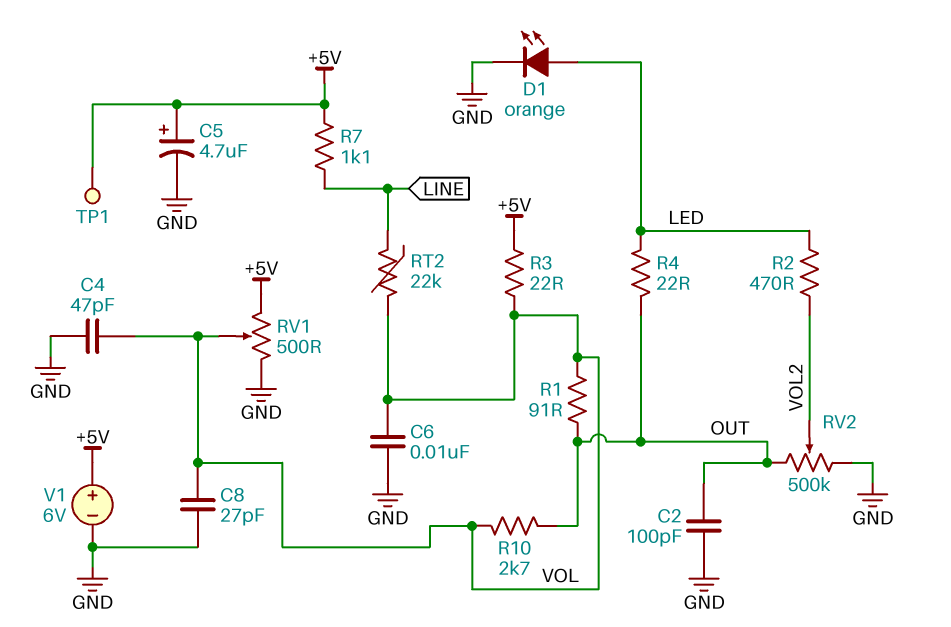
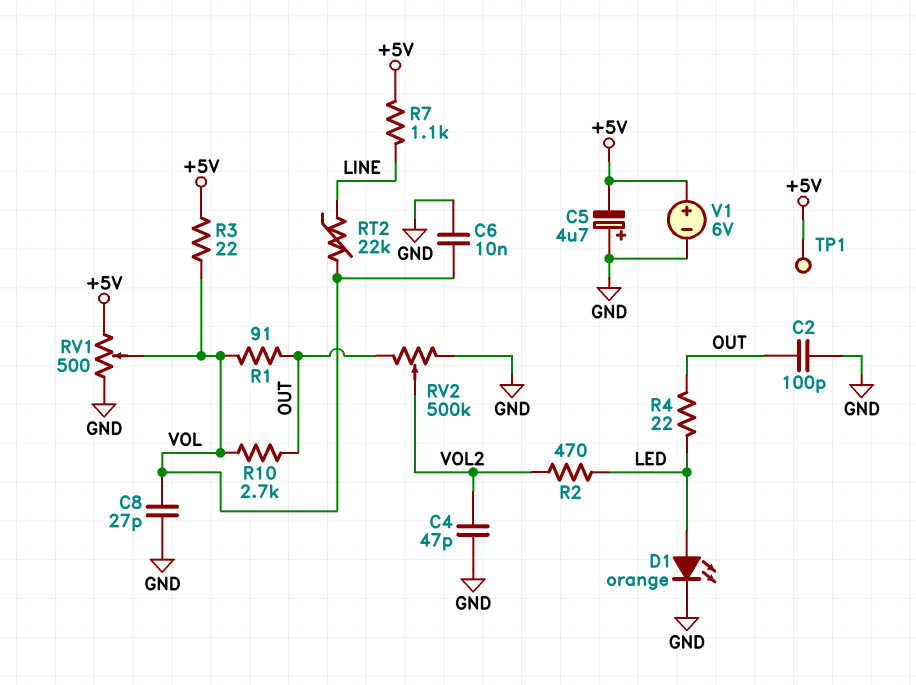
C4: 47pF (GND, VOL) -> 47pF (GND, VOL2)
C5: 4.7uF (plus +5V, minus GND) -> 4.7uF (plus GND, minus +5V)

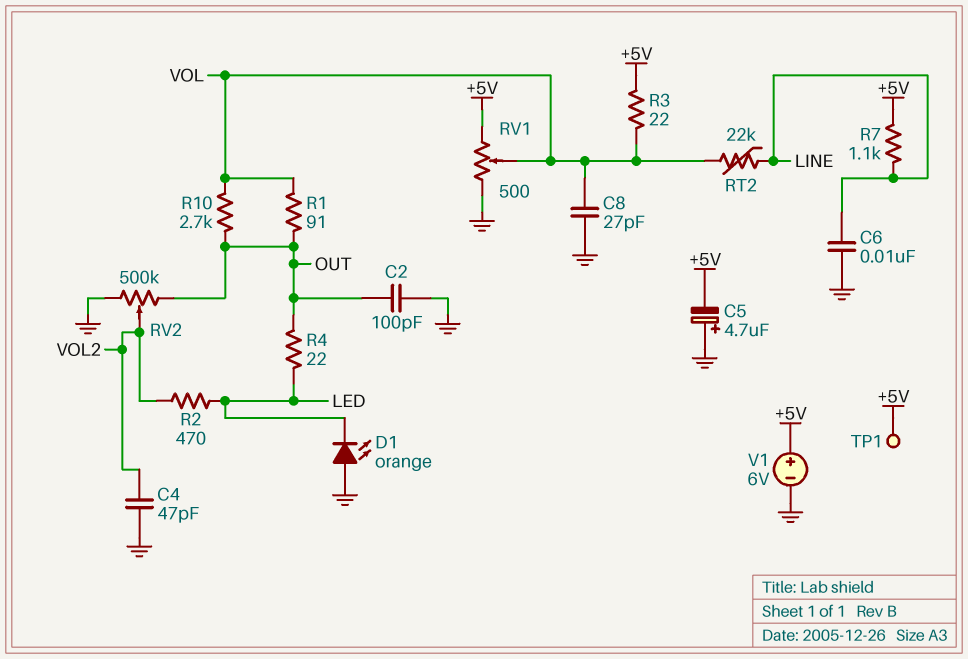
C6: 10nF (GND, VOL) -> 10nF (GND, LINE)
D1: LED orange (A LED, K GND) -> LED orange (A GND, K LED)

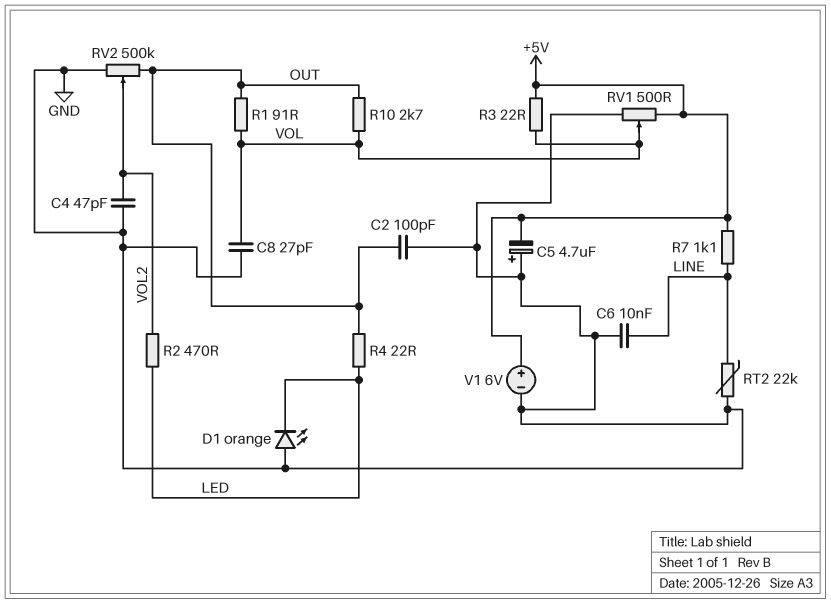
RT2: 22k (LINE, VOL) -> 22k (GND, LINE)
TP1: test point (+5V) -> none

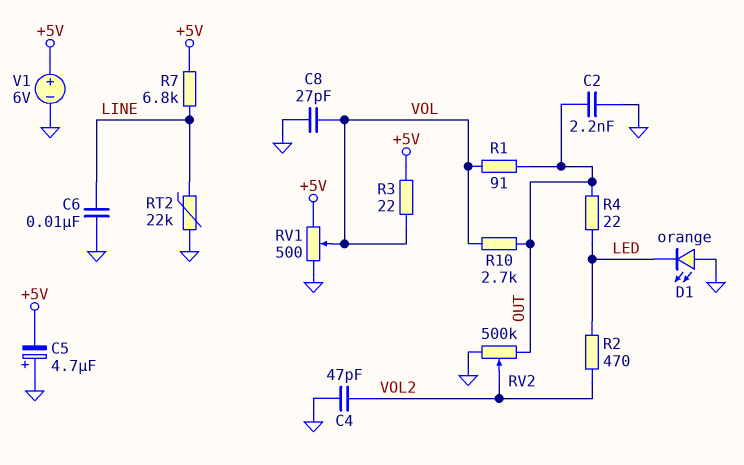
C2: 100pF (GND, OUT) -> 2.2nF (GND, OUT)
R7: 1.1k (+5V, LINE) -> 6.8k (+5V, LINE)

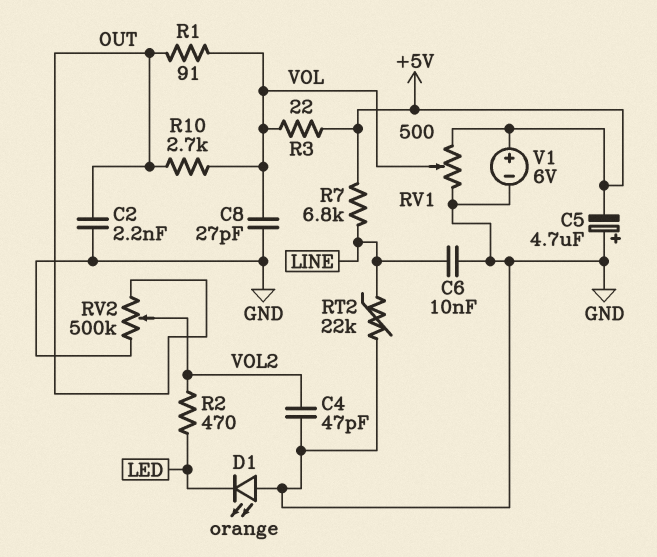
R4: 22 (LED, OUT) -> none

